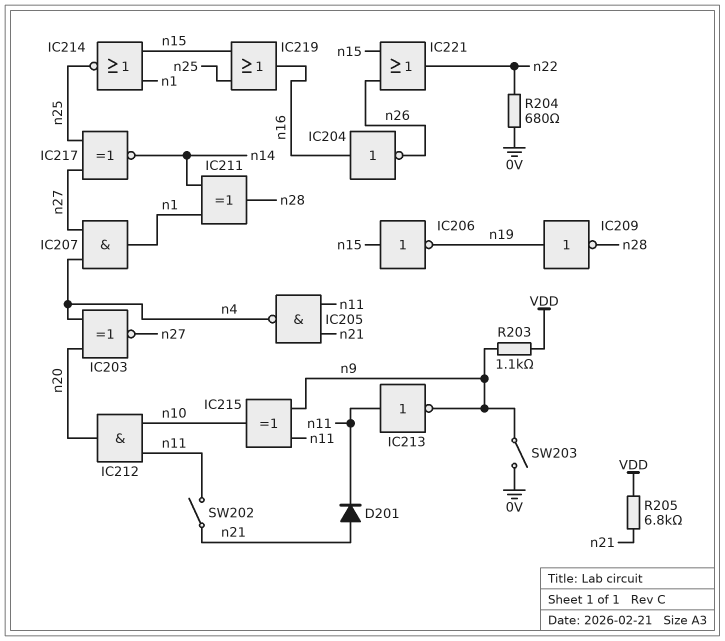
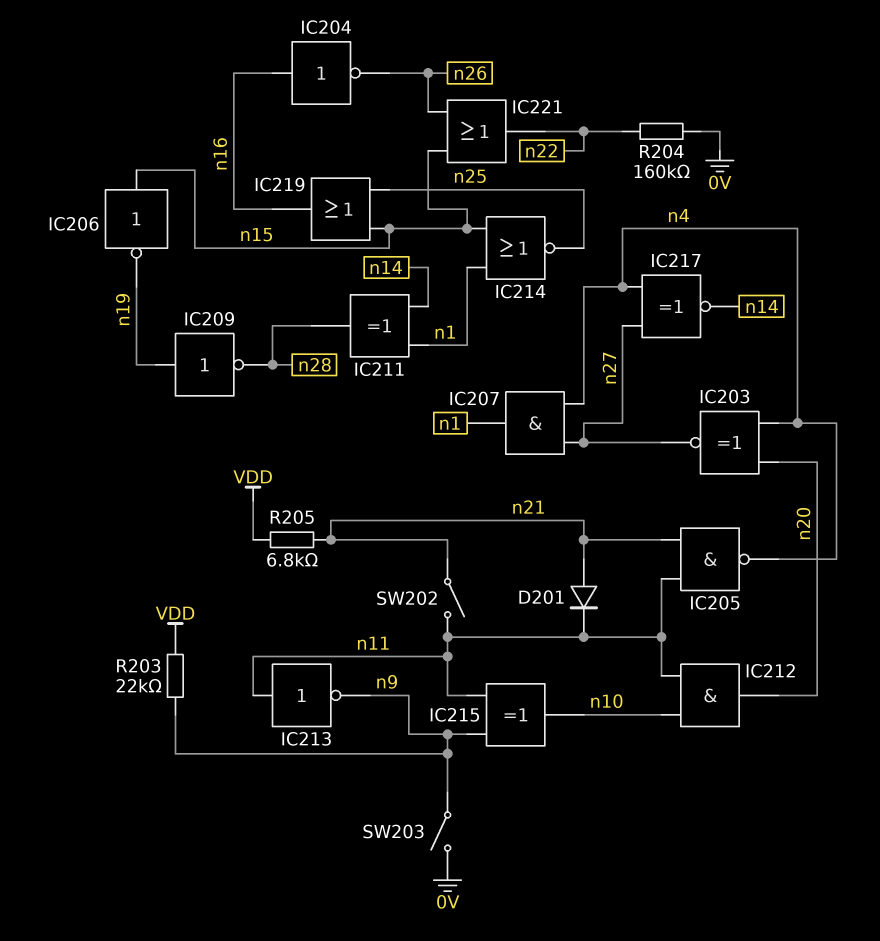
IC217: XNOR (in n25, in n27, out n14) -> XNOR (in n4, in n27, out n14)
R203: 1.1k (VDD, n9) -> 22k (VDD, n9)
R204: 680 (0V, n22) -> 160k (0V, n22)

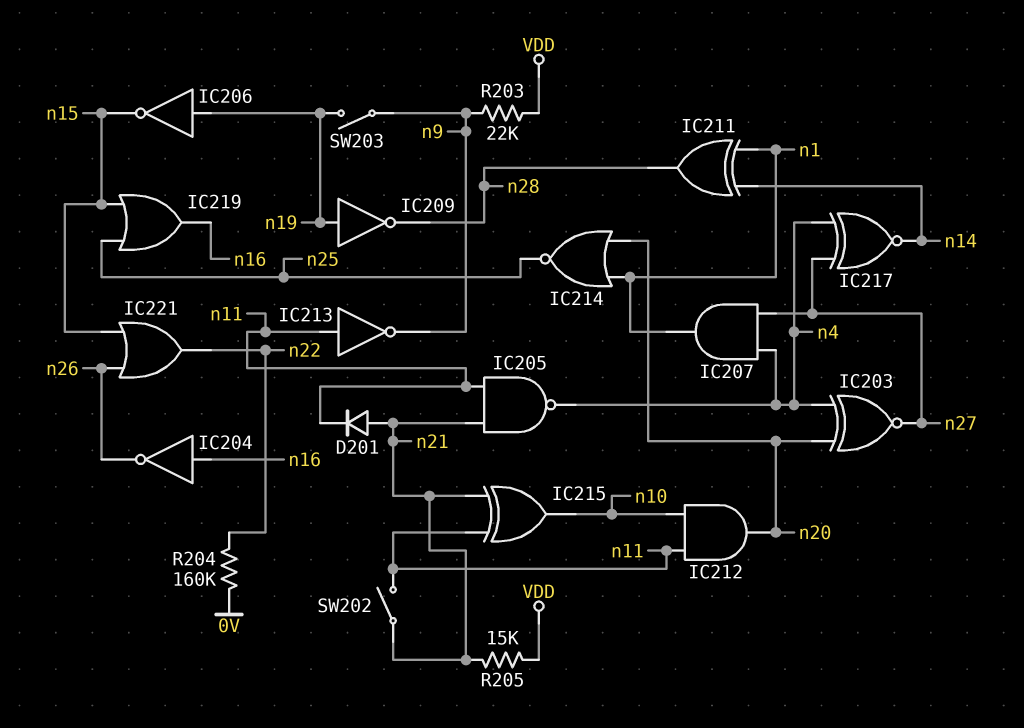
IC206: NOT (in n15, out n19) -> NOT (in n19, out n15)
IC214: NOR (in n1, in n15, out n25) -> NOR (in n1, in n20, out n25)
IC215: XOR (in n9, in n11, out n10) -> XOR (in n11, in n21, out n10)
R205: 6.8k (VDD, n21) -> 15k (VDD, n21)
SW203: switch (0V, n9) -> switch (n9, n19)

